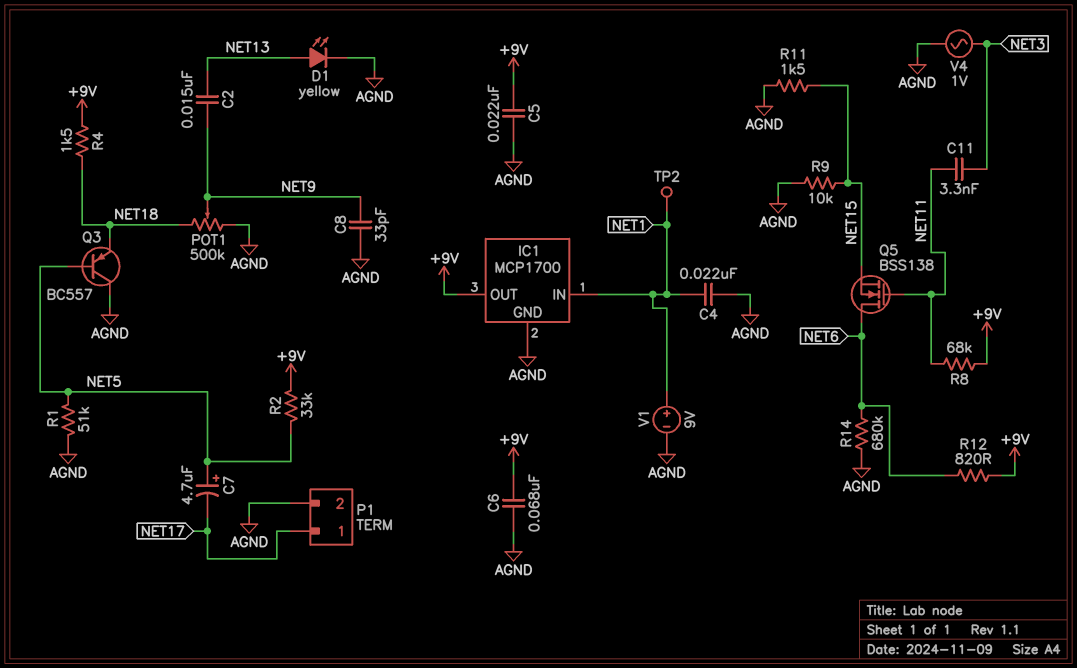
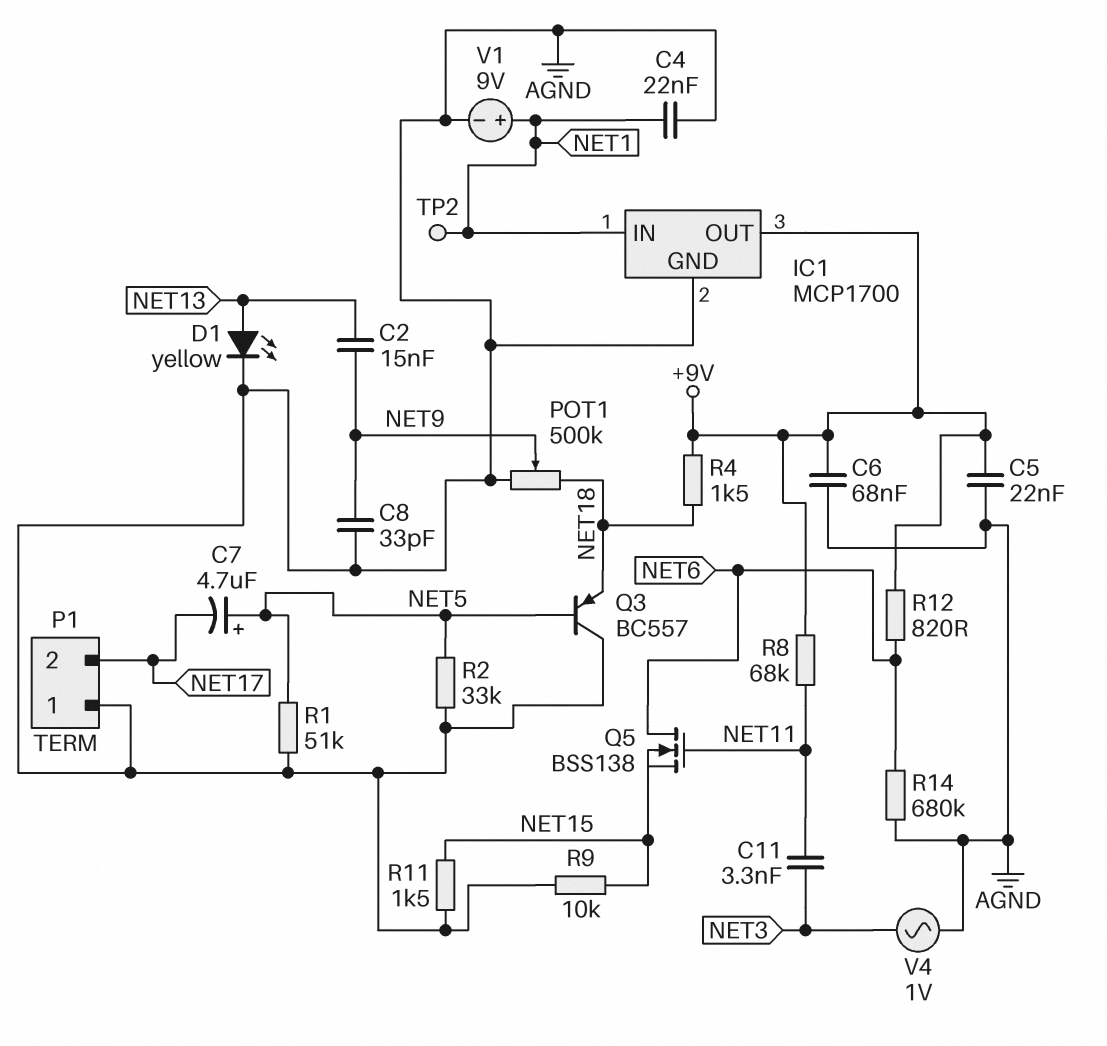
P1 pin 1: NET17 -> AGND
P1 pin 2: AGND -> NET17
R2: 33k (+9V, NET5) -> 33k (AGND, NET5)

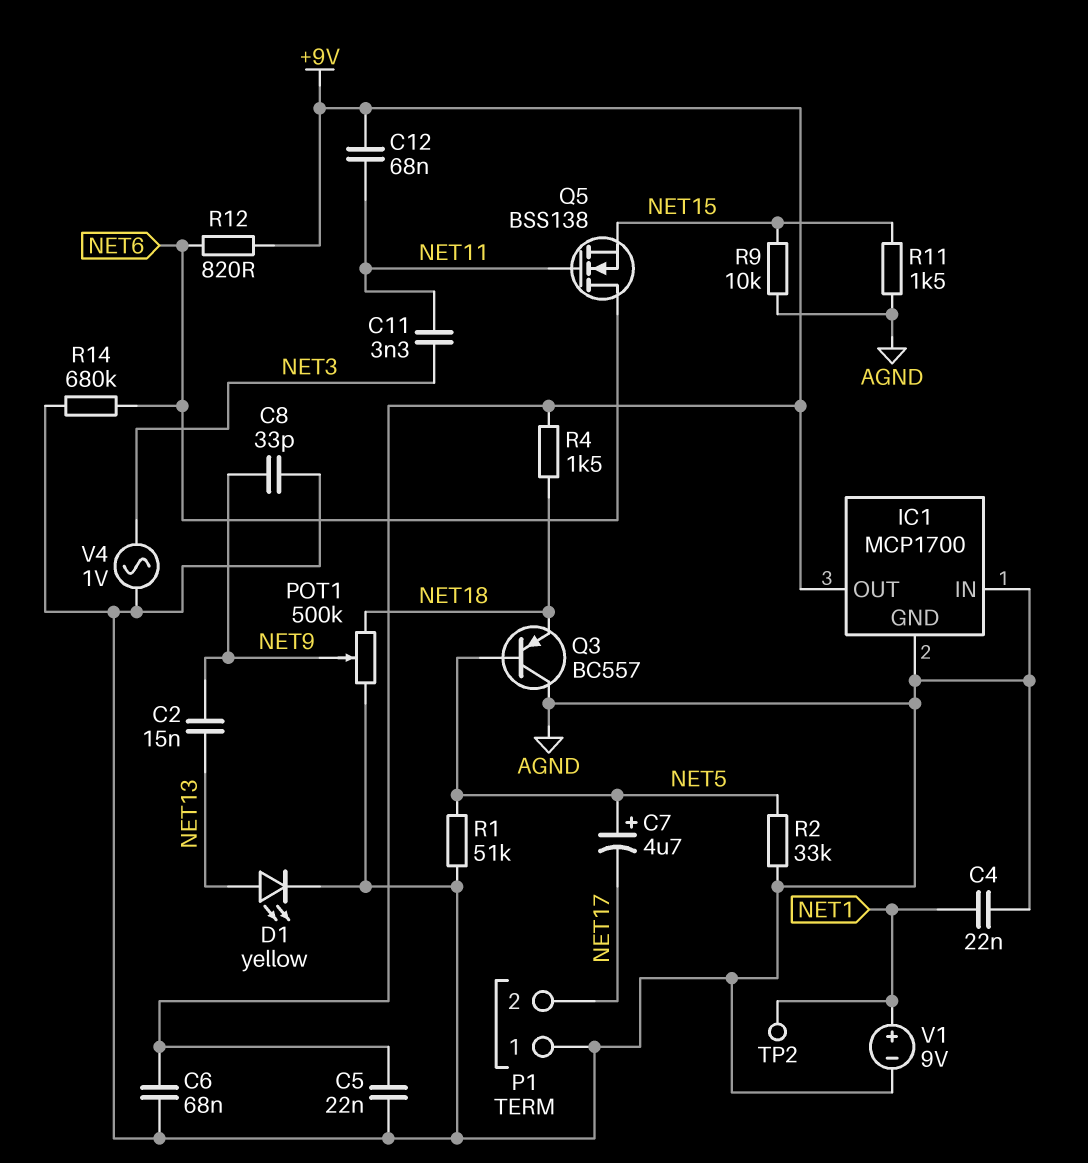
C12: none -> 68nF (+9V, NET11)
IC1 pin IN: NET1 -> AGND
R8: 68k (+9V, NET11) -> none

